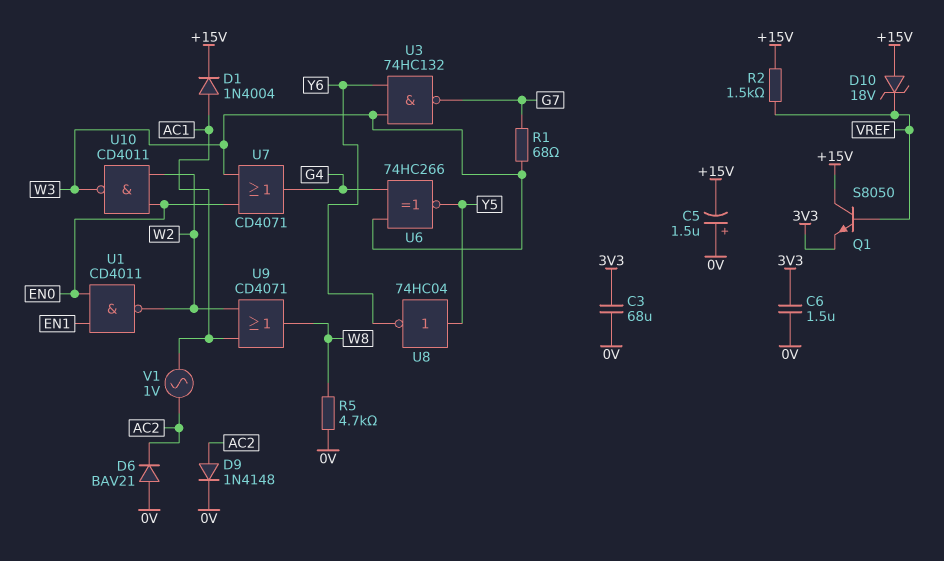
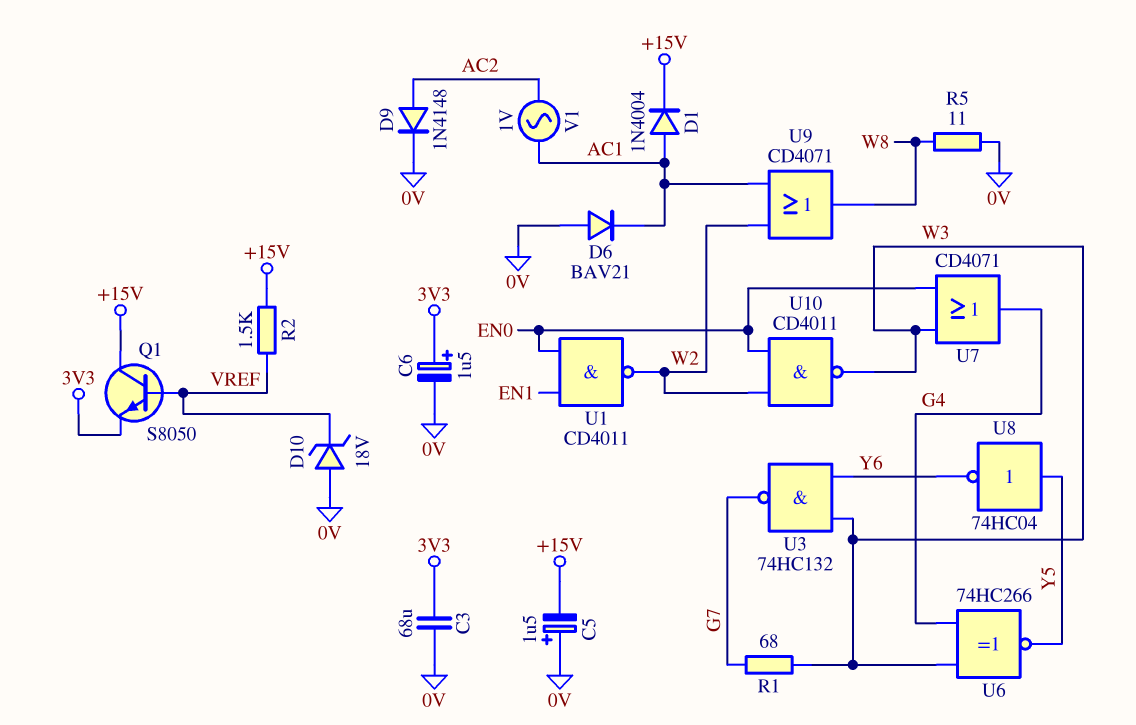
C6: 1.5uF (0V, 3V3) -> 1.5uF (plus 3V3, minus 0V)
D6: diode BAV21 (A 0V, K AC2) -> diode BAV21 (A 0V, K AC1)
D10: zener 18V (A +15V, K VREF) -> zener 18V (A 0V, K VREF)
R5: 4.7k (0V, W8) -> 11 (0V, W8)

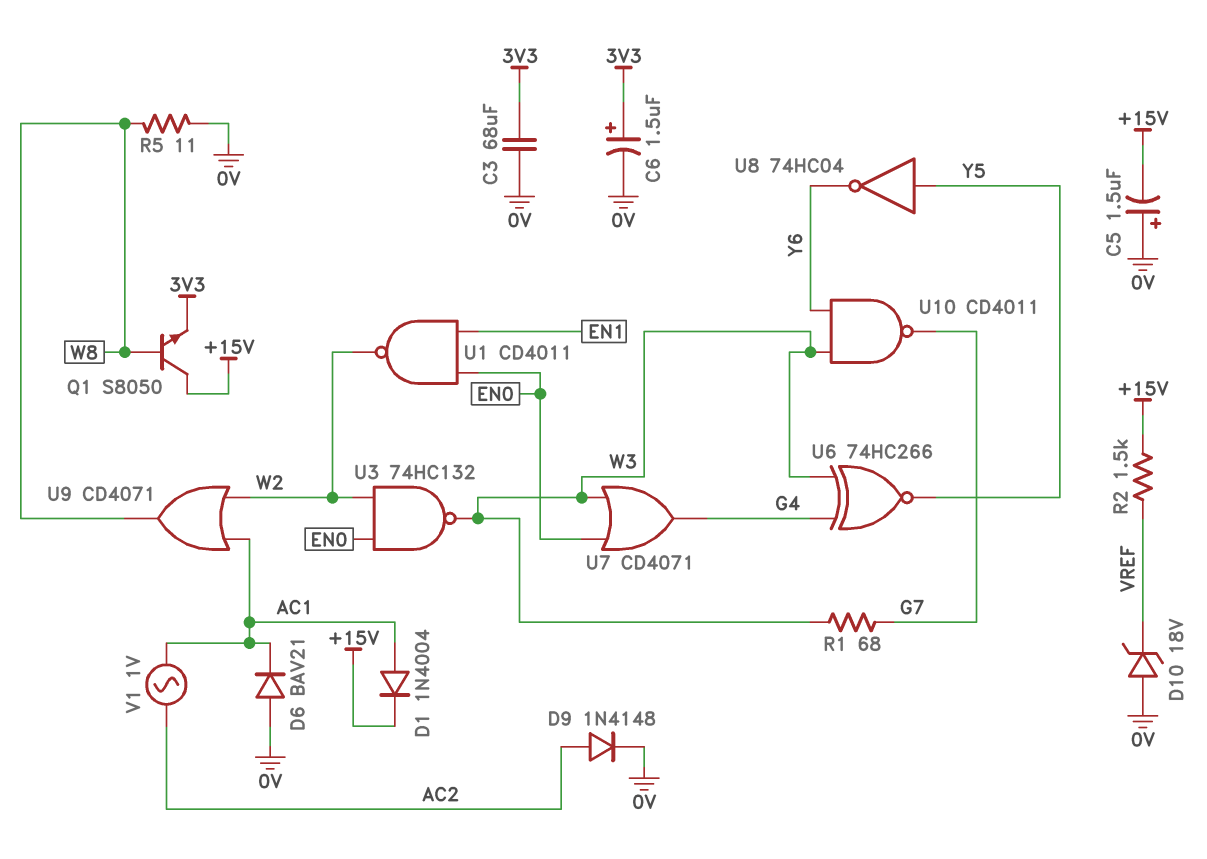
Q1: NPN S8050 (B VREF, C +15V, E 3V3) -> NPN S8050 (B W8, C +15V, E 3V3)
U3: NAND 74HC132 (in W3, in Y6, out G7) -> NAND 74HC132 (in EN0, in W2, out W3)
U10: NAND CD4011 (in EN0, in W2, out W3) -> NAND CD4011 (in W3, in Y6, out G7)

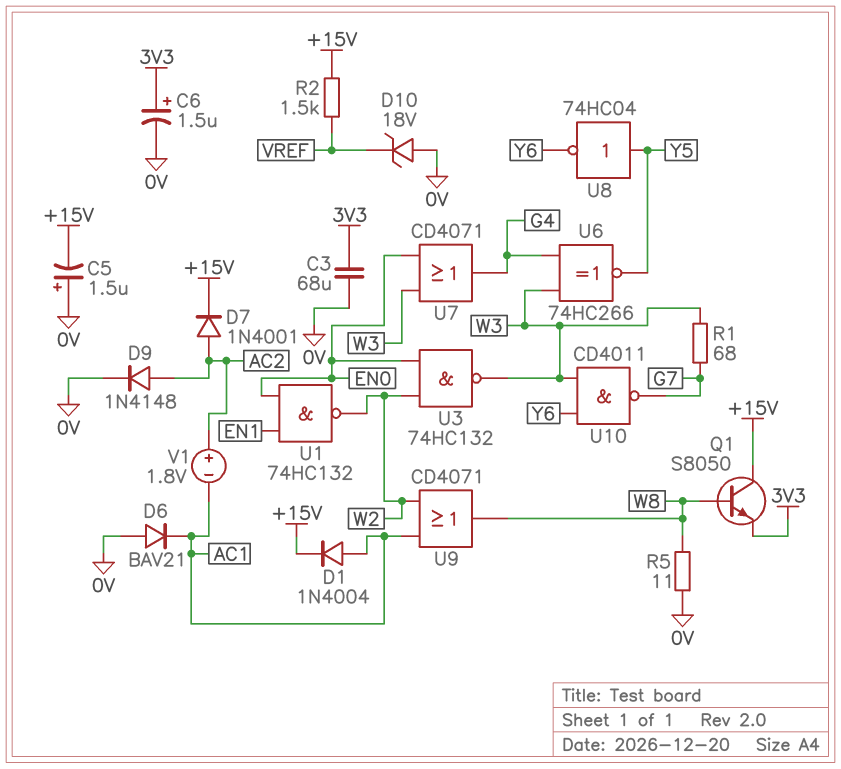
D7: none -> diode 1N4001 (A AC2, K +15V)
U1: NAND CD4011 (in EN0, in EN1, out W2) -> NAND 74HC132 (in EN0, in EN1, out W2)
V1: AC 1V (AC1, AC2) -> 1.8V (plus AC2, minus AC1)

